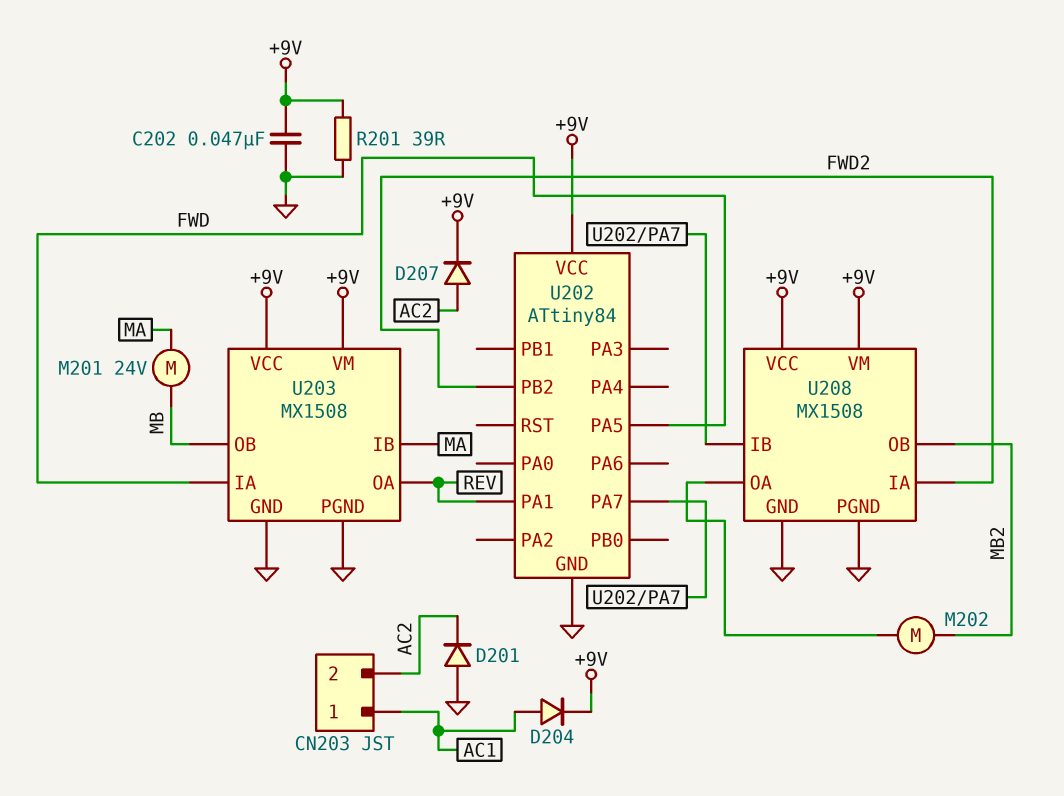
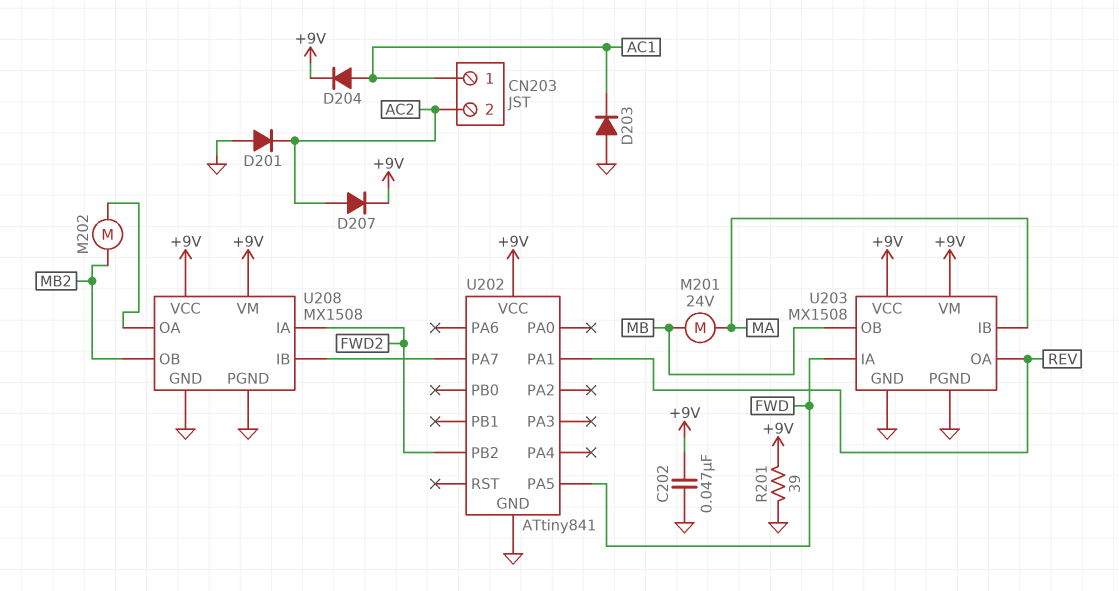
D203: none -> diode (A GND, K AC1)
U202: ATtiny84 -> ATtiny841

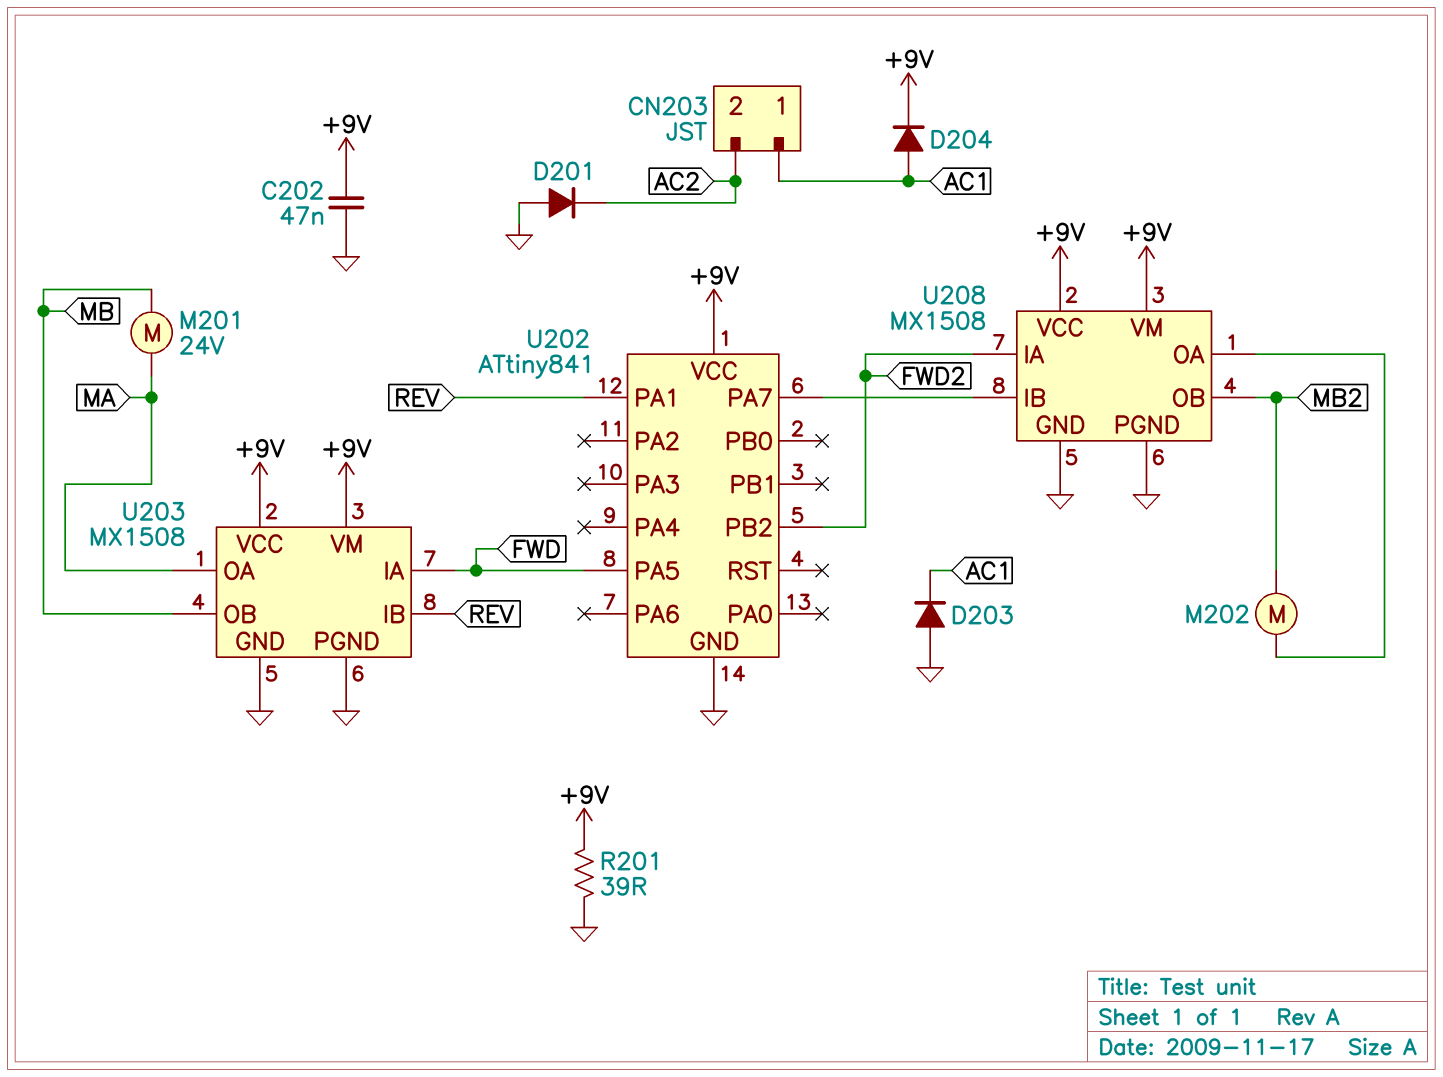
D207: diode (A AC2, K +9V) -> none
U203 pin IB: MA -> REV
U203 pin OA: REV -> MA

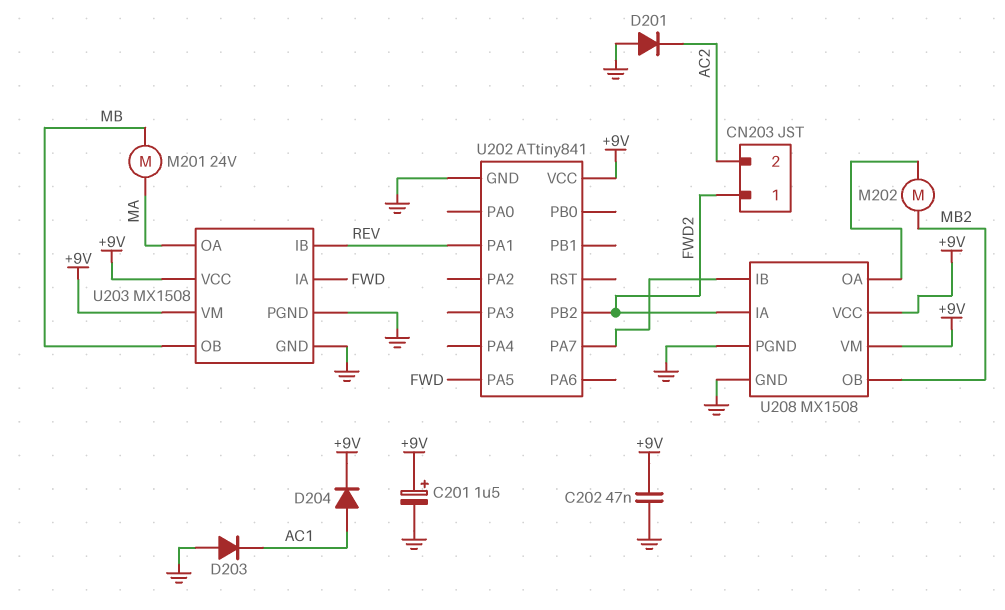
C201: none -> 1.5uF (plus +9V, minus GND)
CN203 pin 1: AC1 -> FWD2
R201: 39 (+9V, GND) -> none

